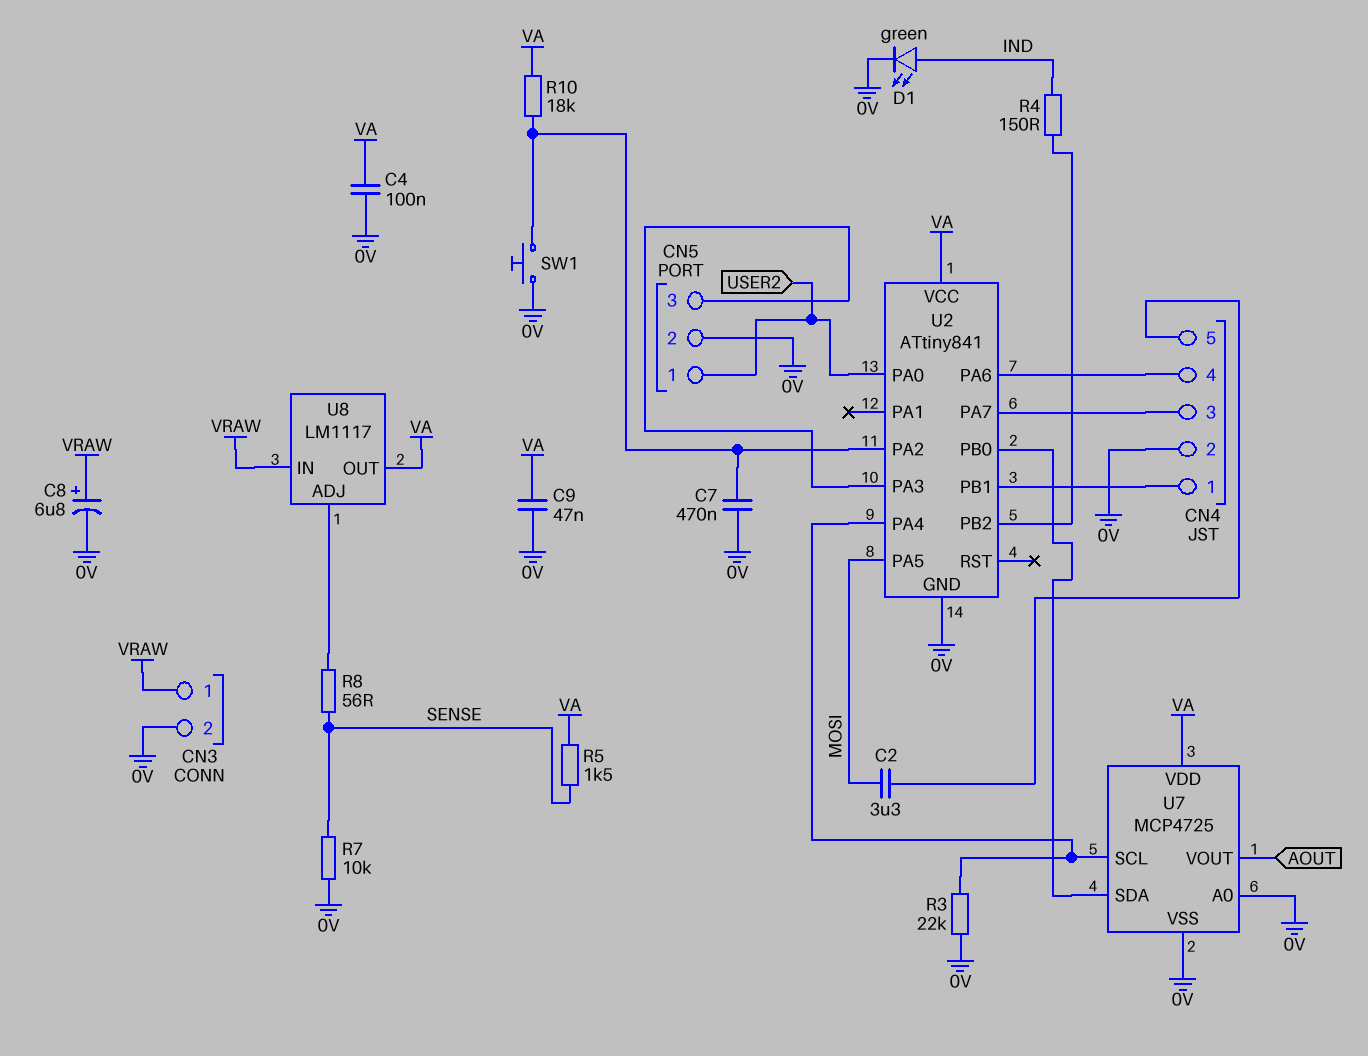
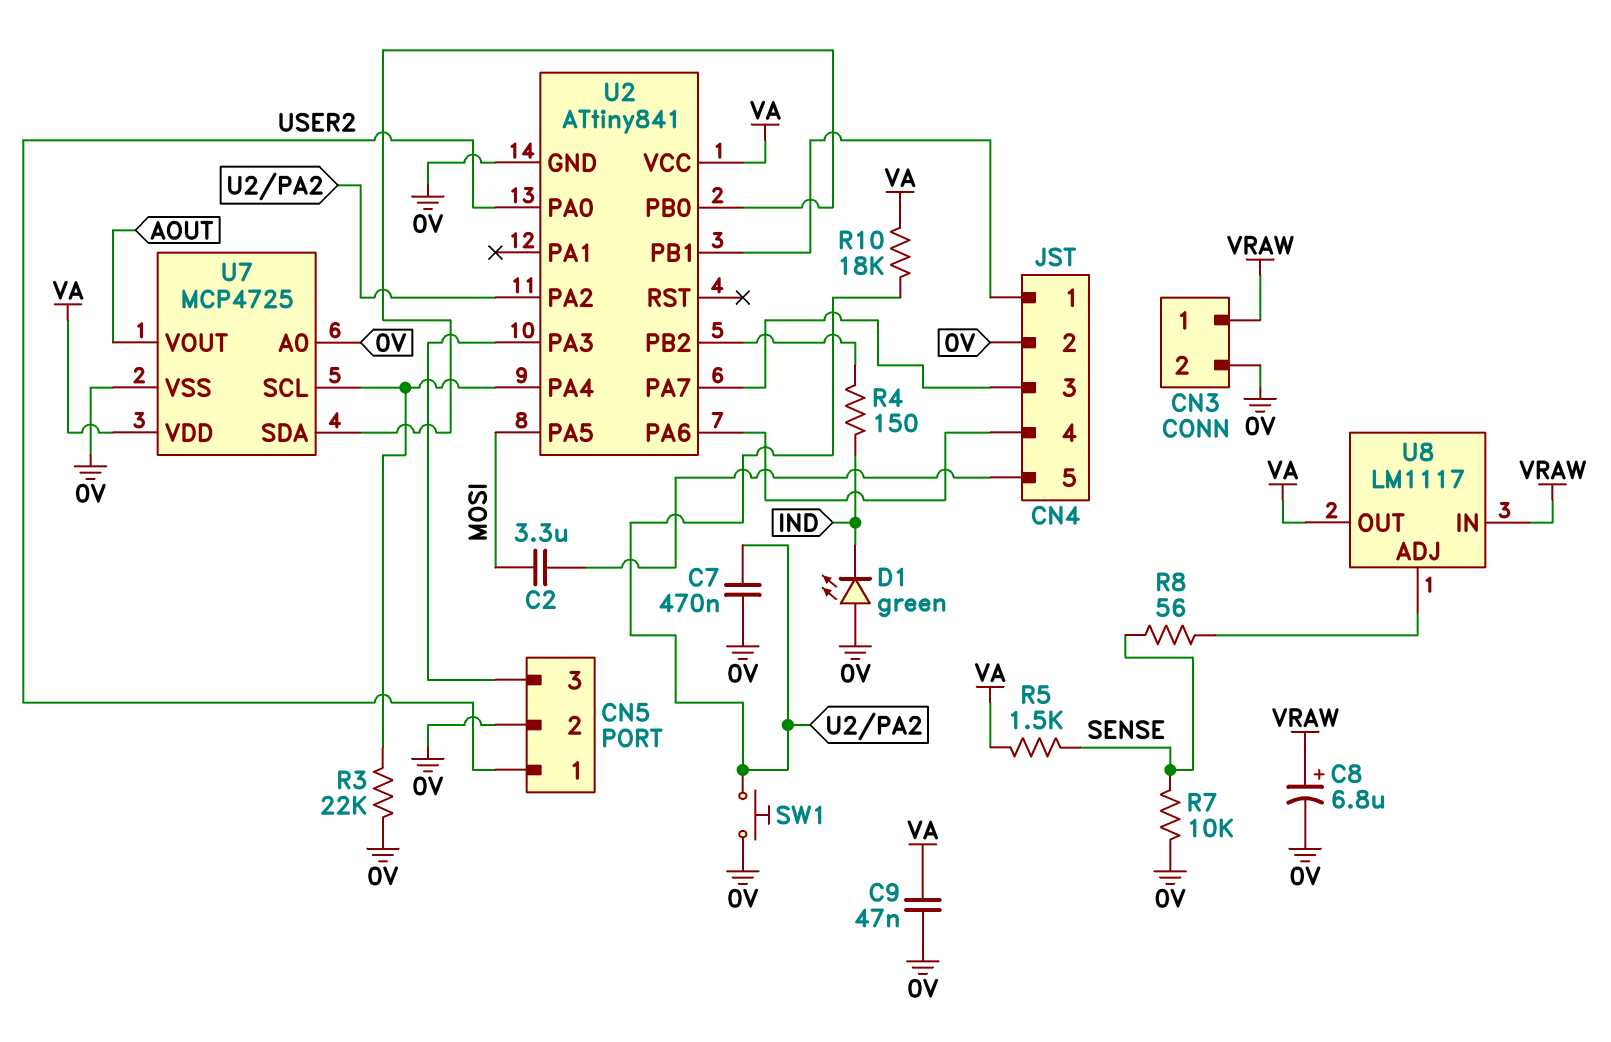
C4: 100nF (0V, VA) -> none
D1: LED green (A IND, K 0V) -> LED green (A 0V, K IND)

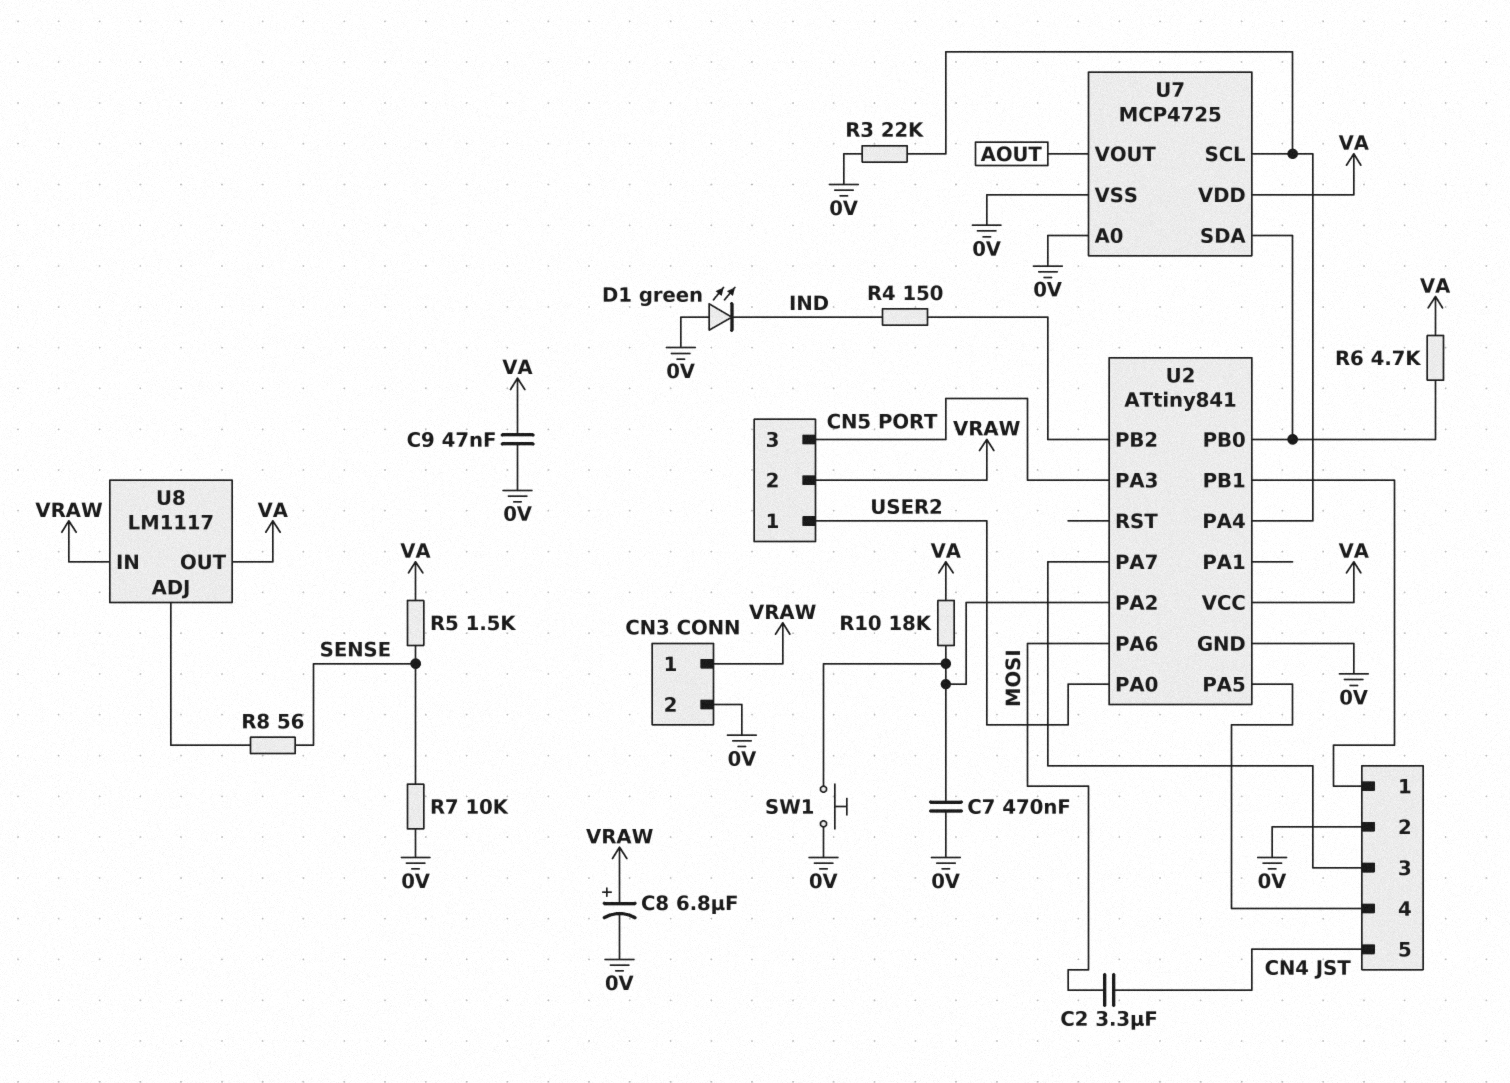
CN5 pin 2: 0V -> VRAW
R6: none -> 4.7k (U2/PB0, VA)
U2 pin PA5: MOSI -> CN4/4
U2 pin PA6: CN4/4 -> MOSI

